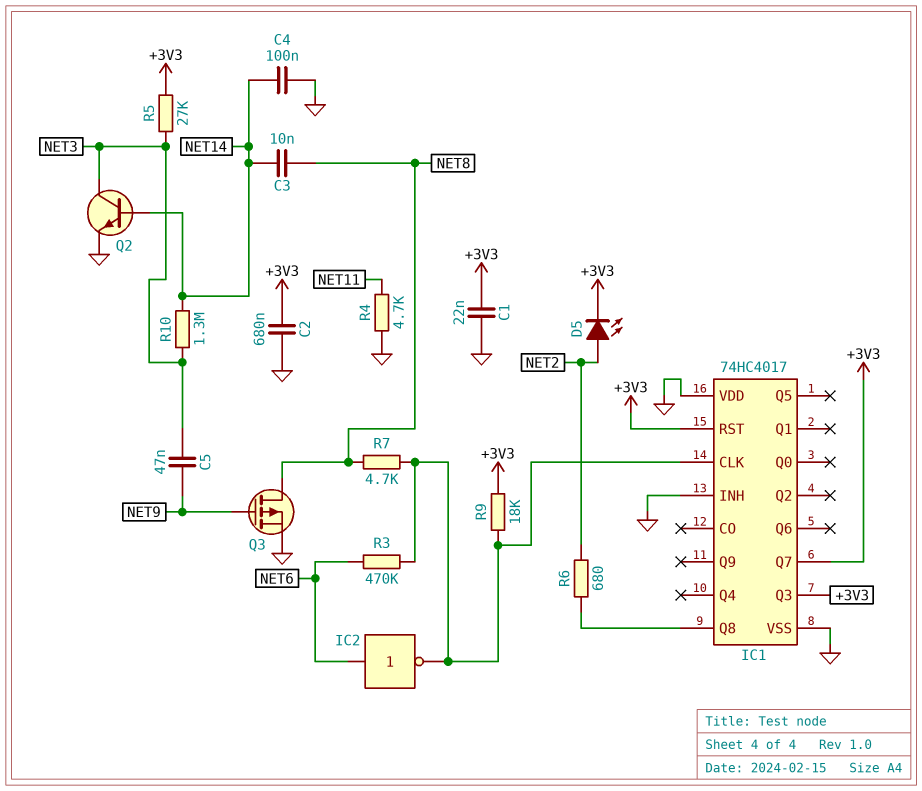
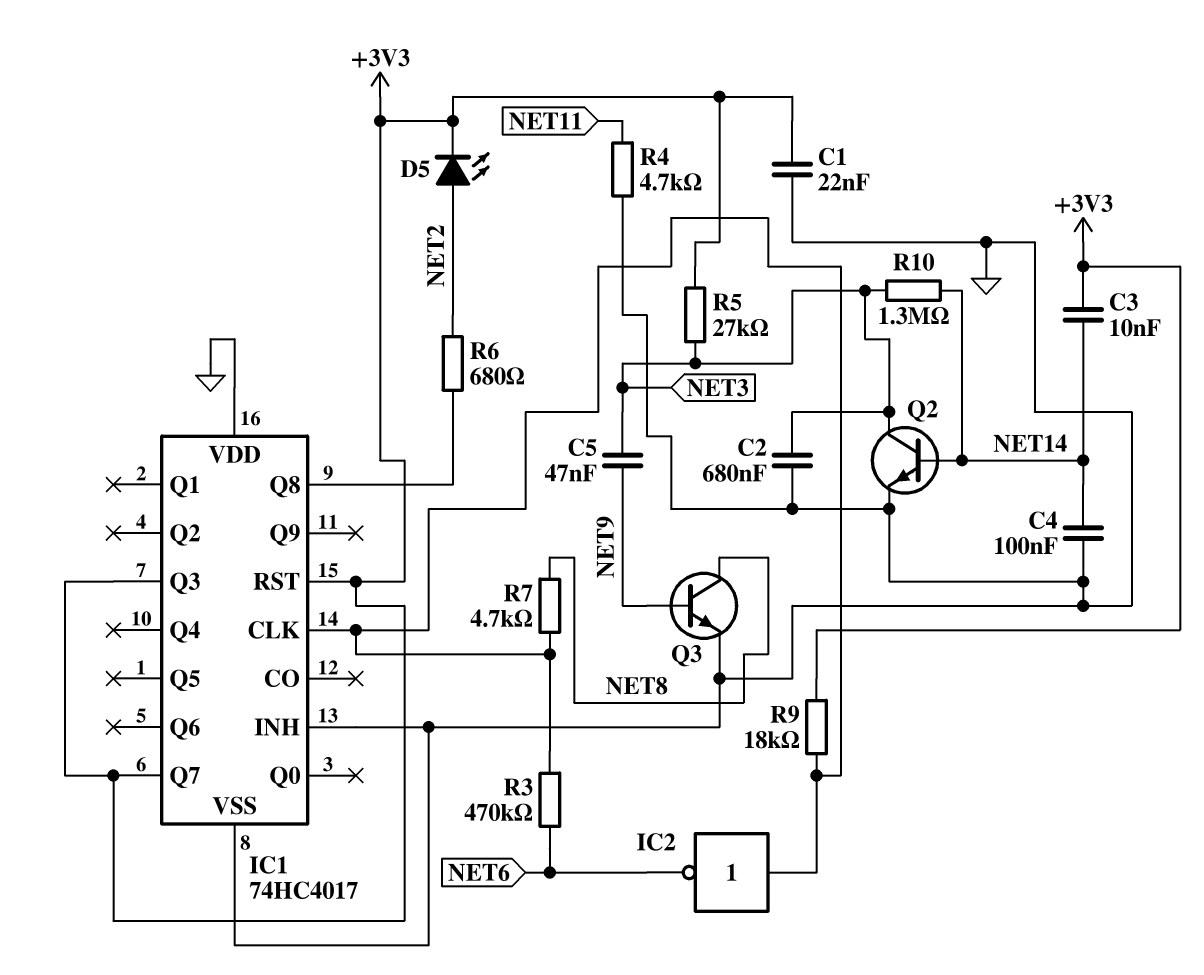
C2: 680nF (+3V3, GND) -> 680nF (GND, NET3)
C3: 10nF (NET8, NET14) -> 10nF (+3V3, NET14)
IC2: NOT (in NET6, out IC1/CLK) -> NOT (in IC1/CLK, out NET6)
Q3: PMOS (G NET9, D NET8, S GND) -> NPN (B NET9, C NET8, E GND)

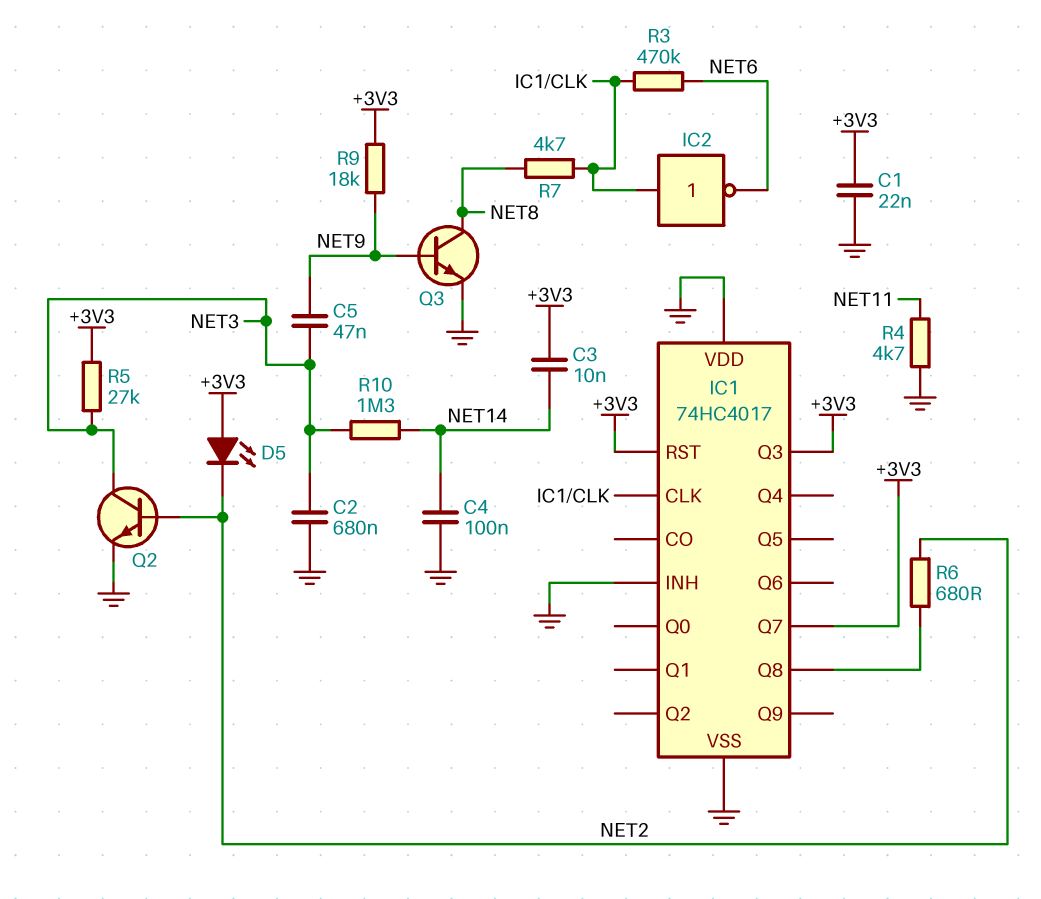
D5: LED (A NET2, K +3V3) -> LED (A +3V3, K NET2)
Q2: NPN (B NET14, C NET3, E GND) -> NPN (B NET2, C NET3, E GND)
R9: 18k (+3V3, IC1/CLK) -> 18k (+3V3, NET9)

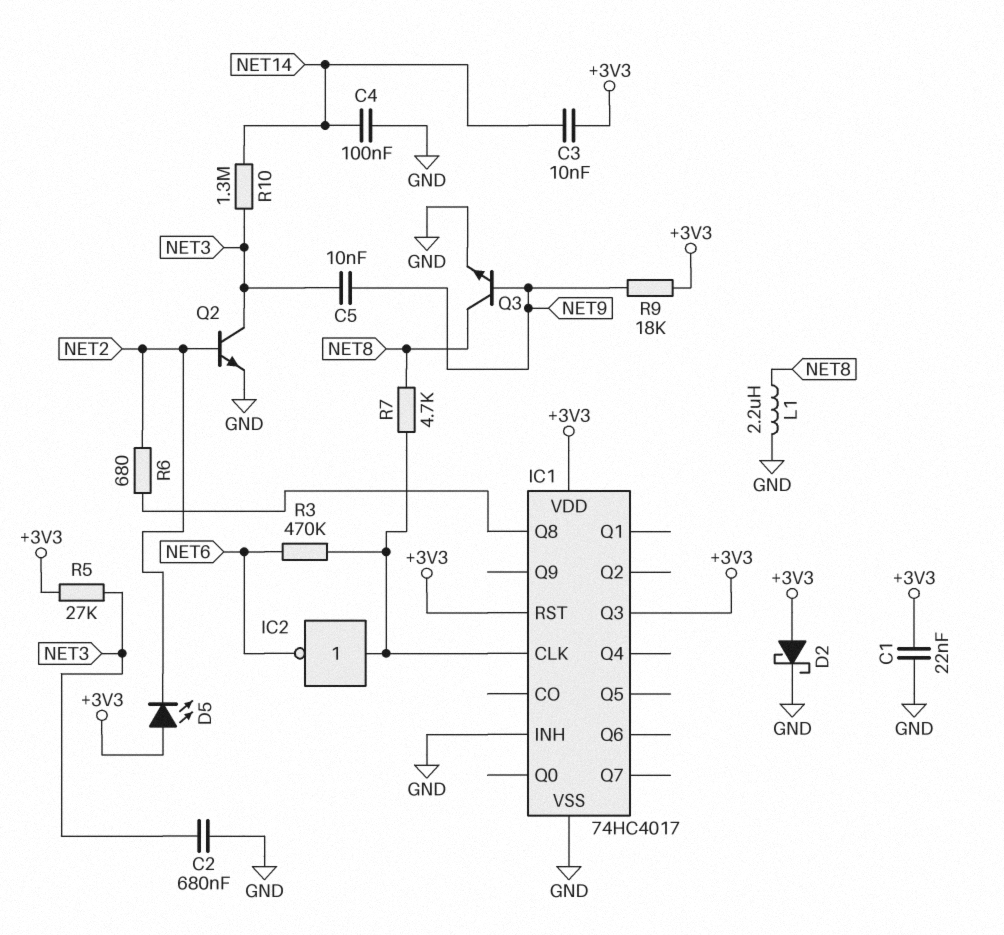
C5: 47nF (NET3, NET9) -> 10nF (NET3, NET9)
D2: none -> schottky (A +3V3, K GND)
IC1 pin Q7: +3V3 -> none
IC1 pin VDD: GND -> +3V3
L1: none -> 2.2uH (GND, NET8)
R4: 4.7k (GND, NET11) -> none

